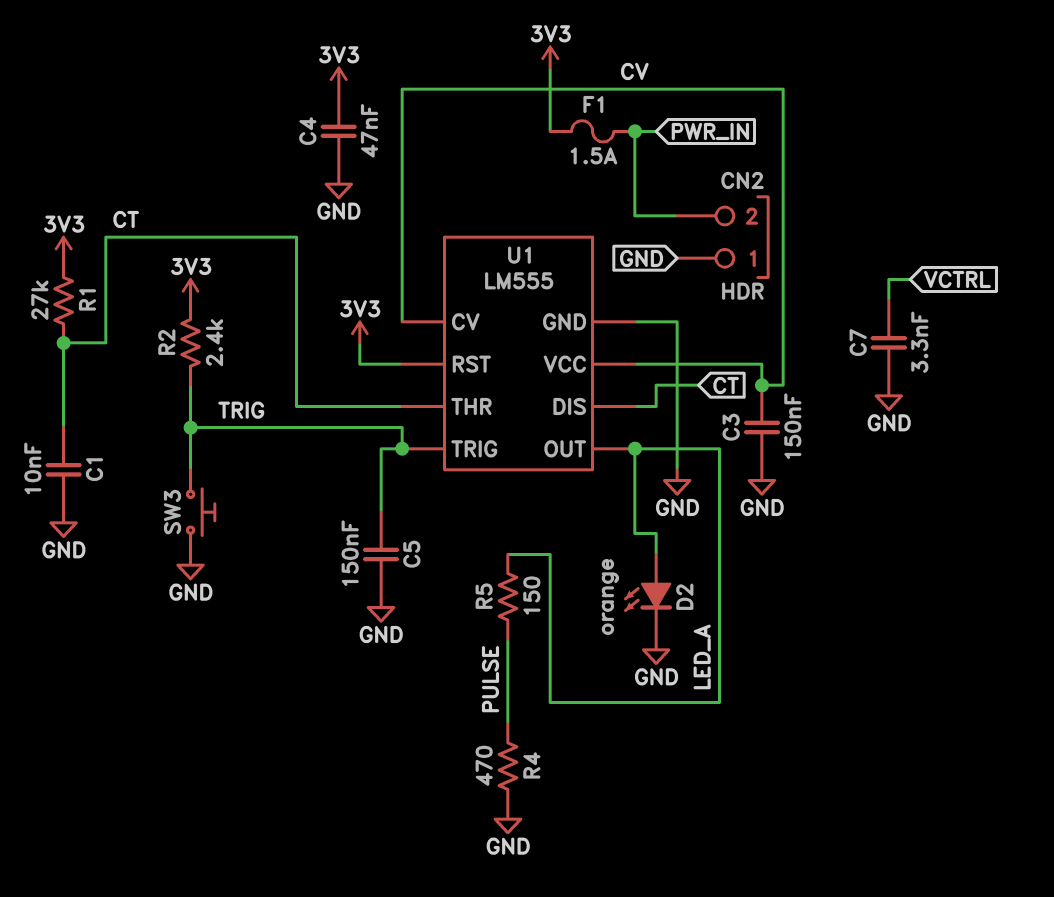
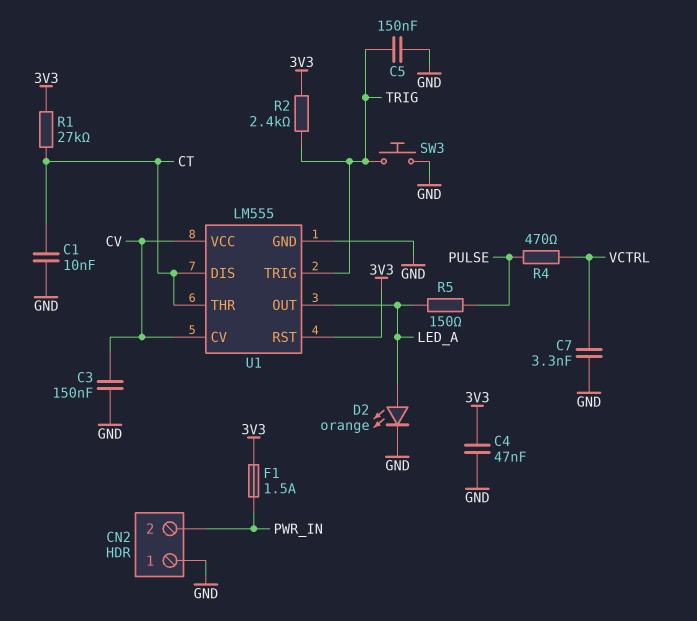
R4: 470 (GND, PULSE) -> 470 (PULSE, VCTRL)

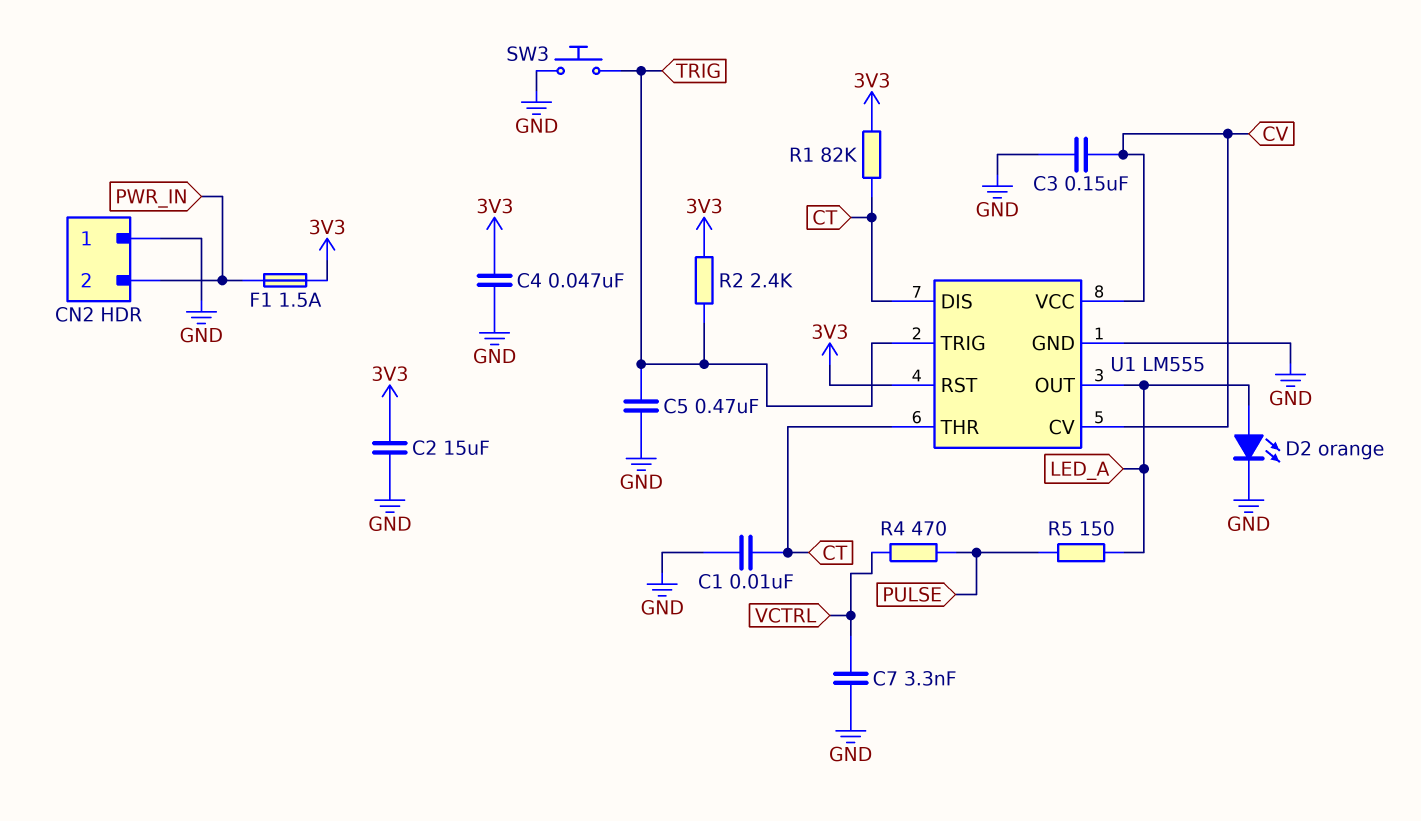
C2: none -> 15uF (3V3, GND)
C5: 150nF (GND, TRIG) -> 470nF (GND, TRIG)
R1: 27k (3V3, CT) -> 82k (3V3, CT)

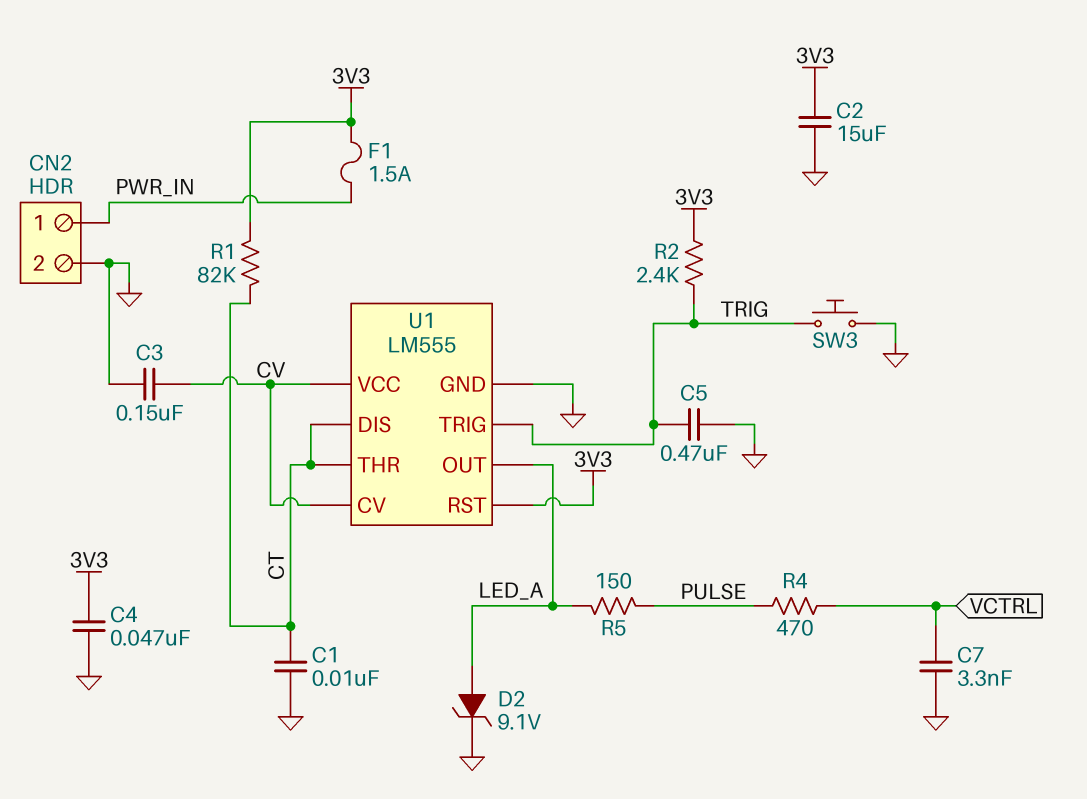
CN2 pin 1: GND -> PWR_IN
CN2 pin 2: PWR_IN -> GND
D2: LED orange (A LED_A, K GND) -> zener 9.1V (A LED_A, K GND)

